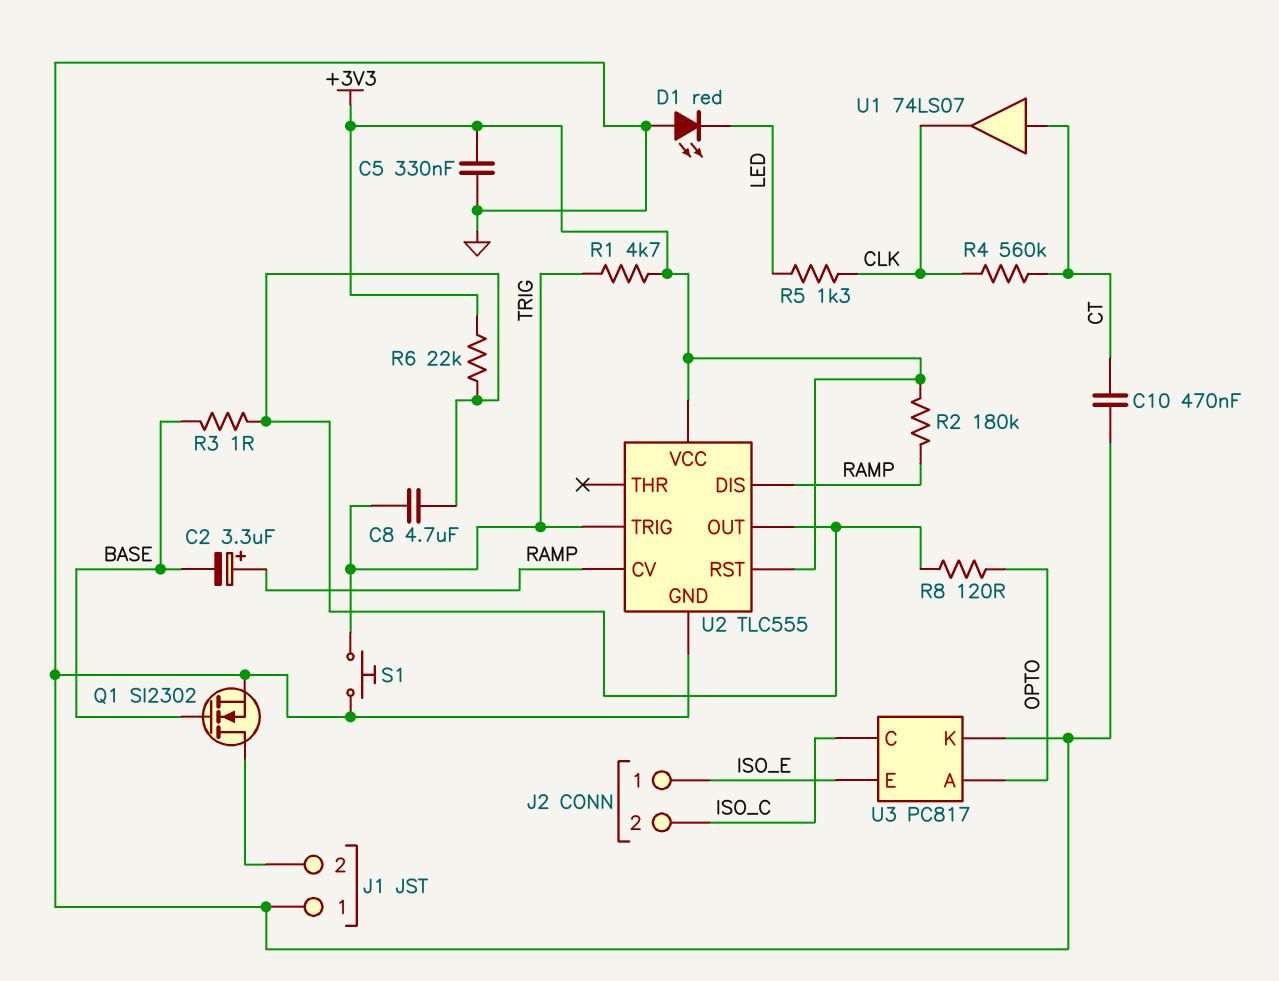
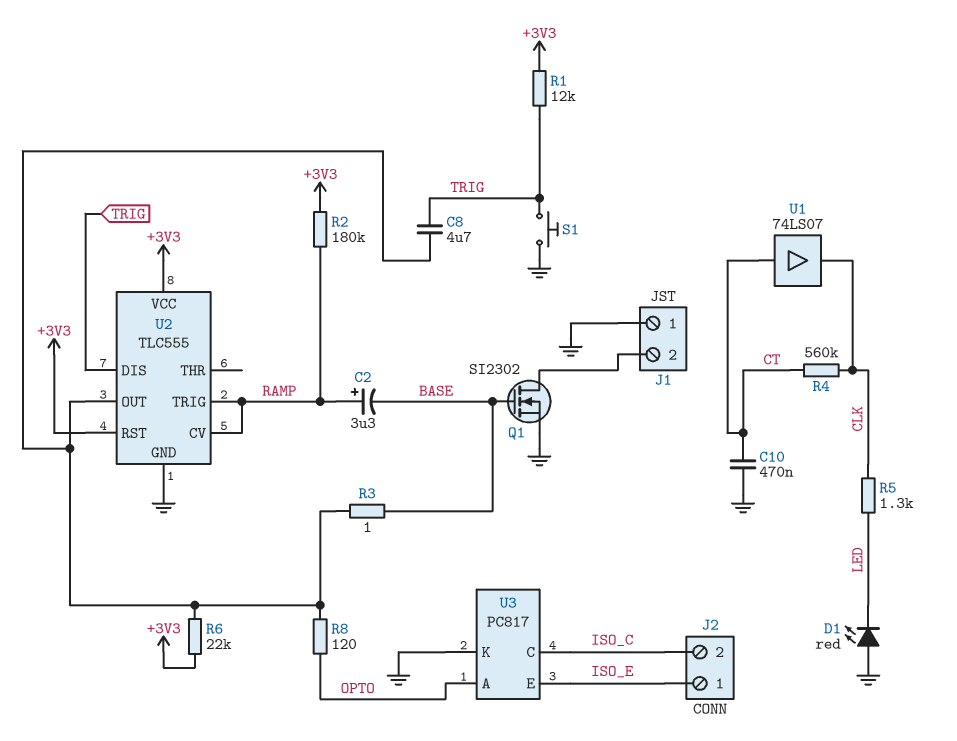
C5: 330nF (+3V3, GND) -> none
R1: 4.7k (+3V3, TRIG) -> 12k (+3V3, TRIG)
U2 pin DIS: RAMP -> TRIG
U2 pin TRIG: TRIG -> RAMP

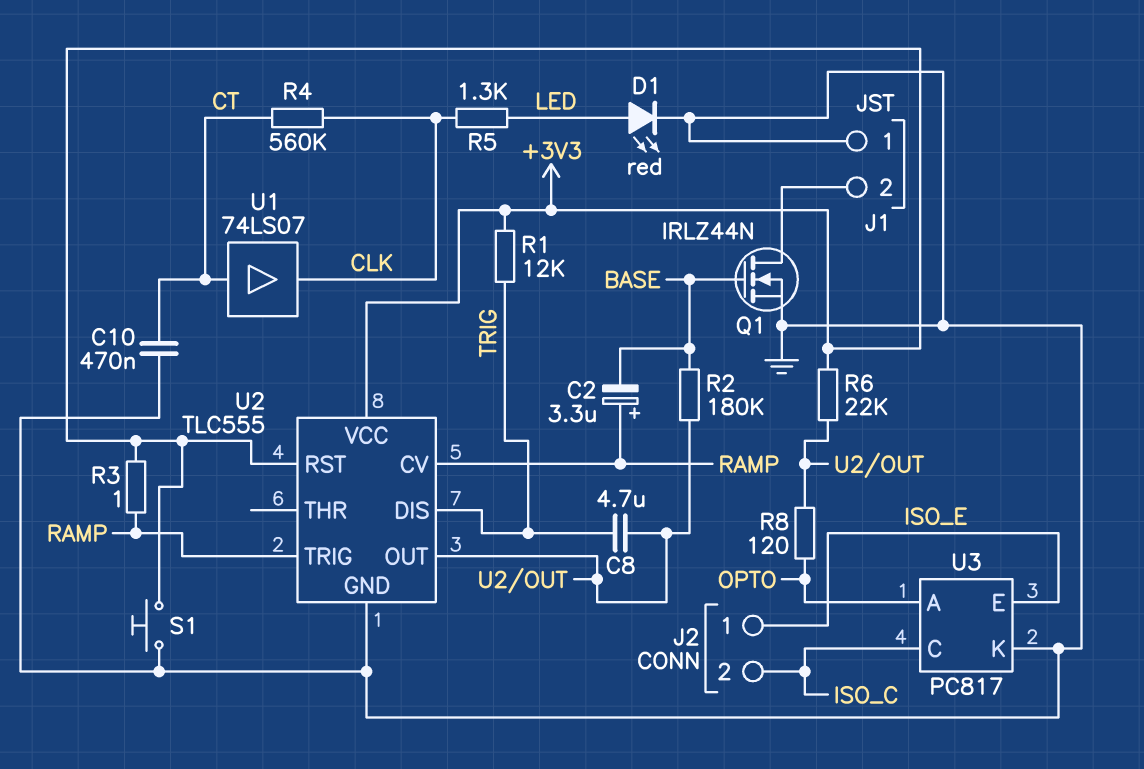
D1: LED red (A GND, K LED) -> LED red (A LED, K GND)
Q1: NMOS SI2302 (G BASE, D J1/2, S GND) -> NMOS IRLZ44N (G BASE, D J1/2, S GND)
R2: 180k (+3V3, RAMP) -> 180k (BASE, U2/OUT)
R3: 1 (BASE, U2/OUT) -> 1 (+3V3, RAMP)
S1: button (GND, TRIG) -> button (+3V3, GND)

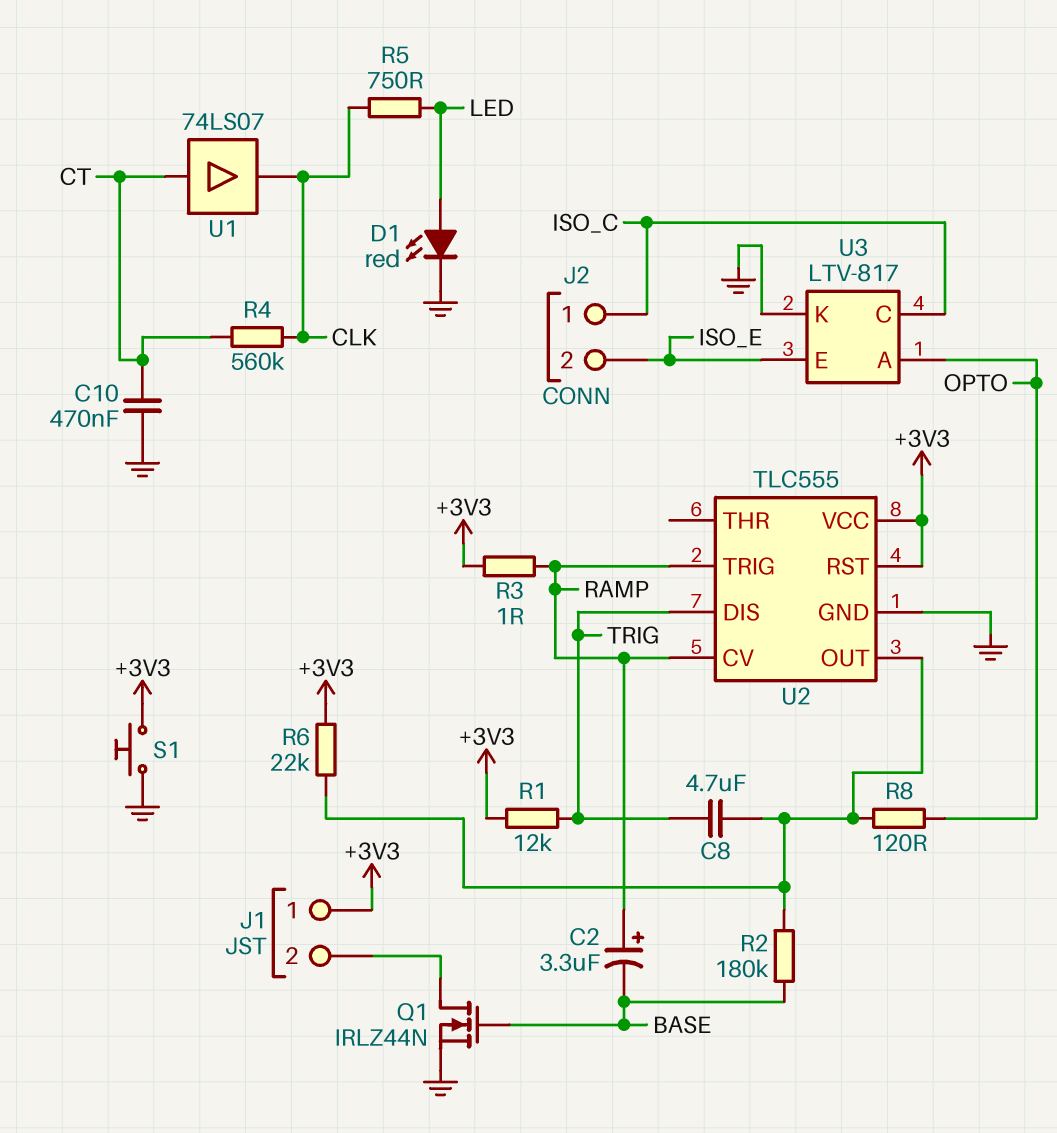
J1 pin 1: GND -> +3V3
J2 pin 1: ISO_E -> ISO_C
J2 pin 2: ISO_C -> ISO_E
R5: 1.3k (CLK, LED) -> 750 (CLK, LED)
U3: PC817 -> LTV-817

